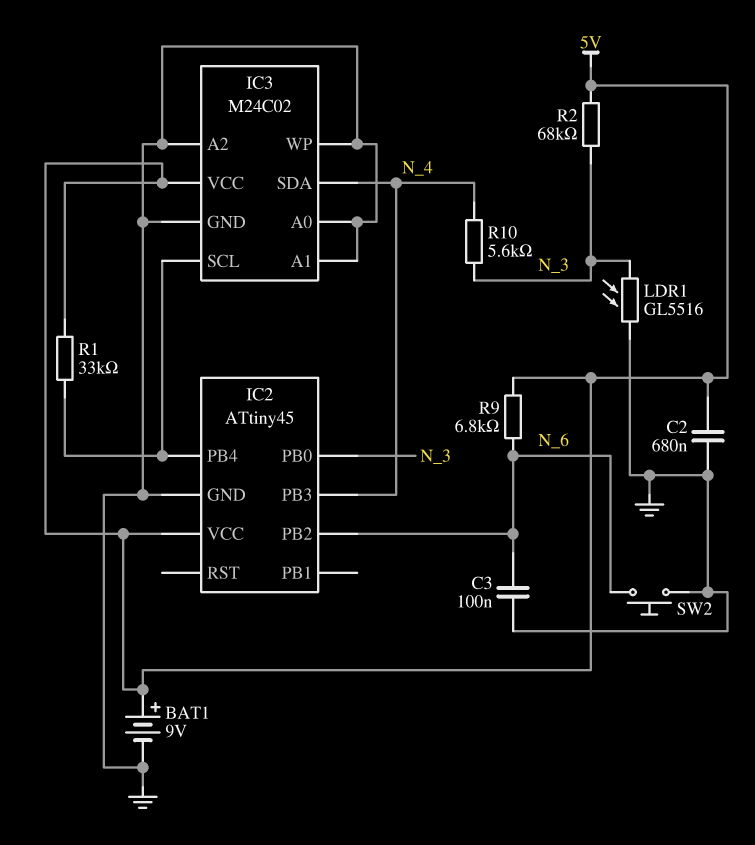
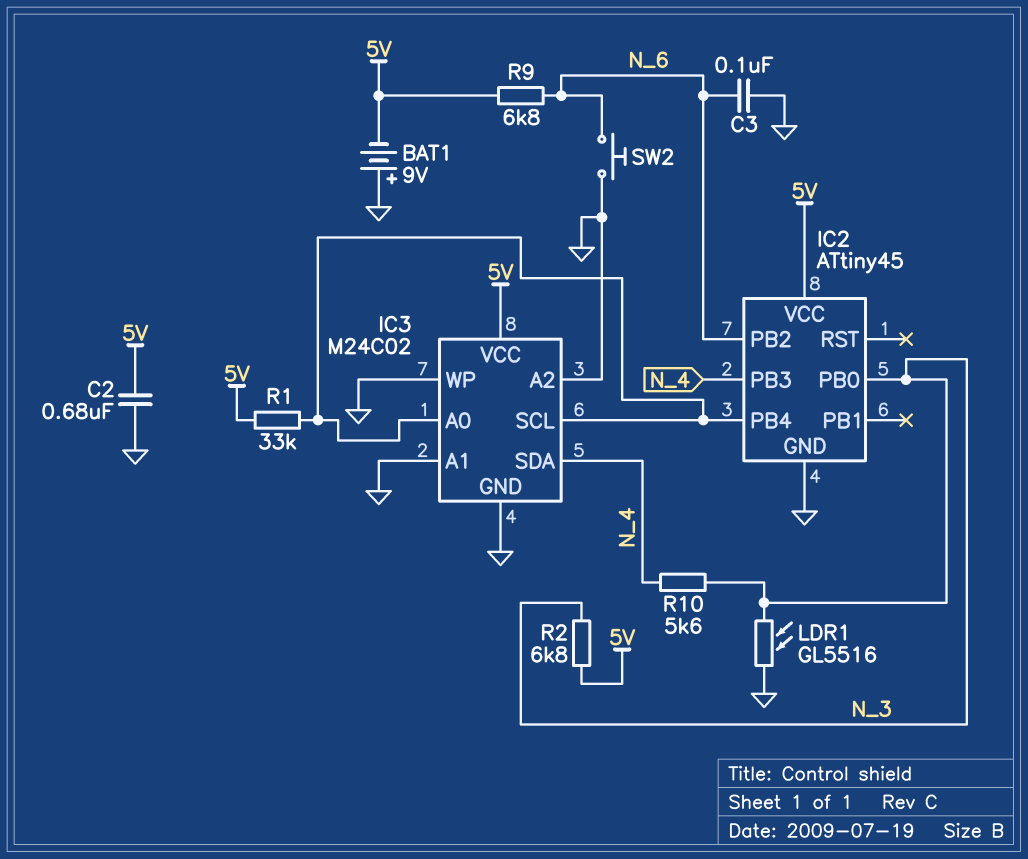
BAT1: 9V (plus 5V, minus GND) -> 9V (plus GND, minus 5V)
IC3 pin A0: GND -> IC2/PB4
R2: 68k (5V, N_3) -> 6.8k (5V, N_3)

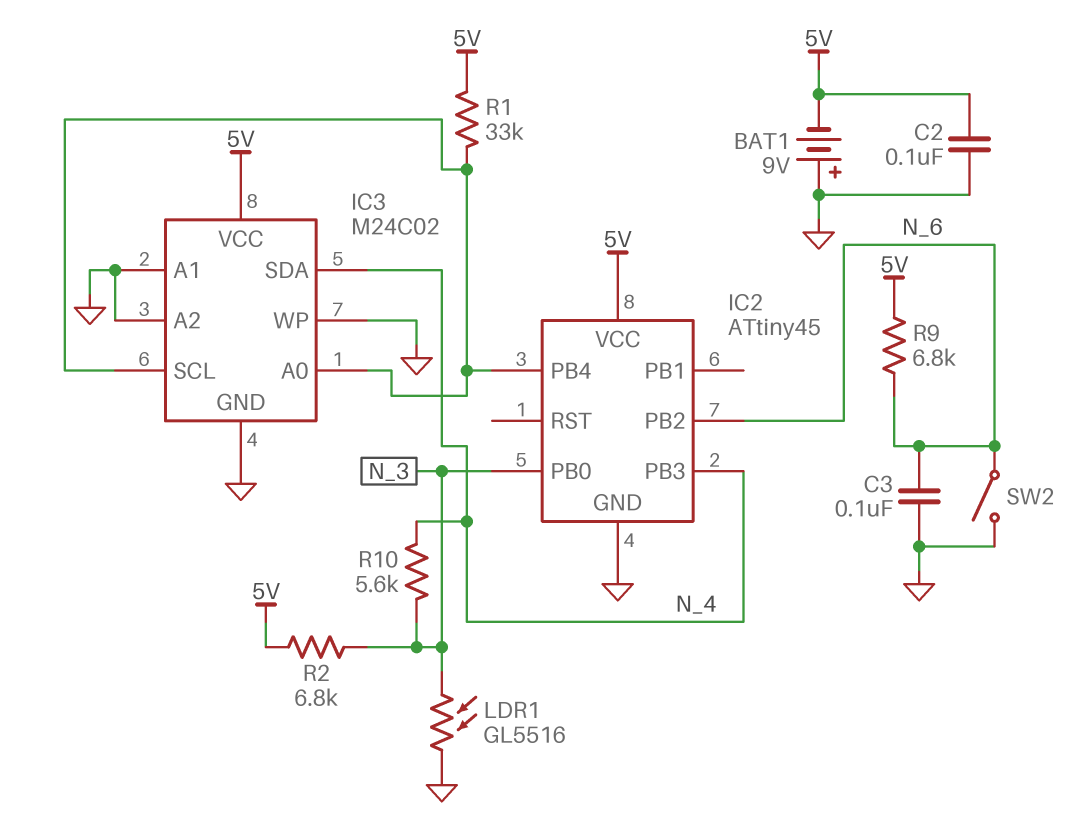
C2: 680nF (5V, GND) -> 100nF (5V, GND)
SW2: button (GND, N_6) -> switch (GND, N_6)

